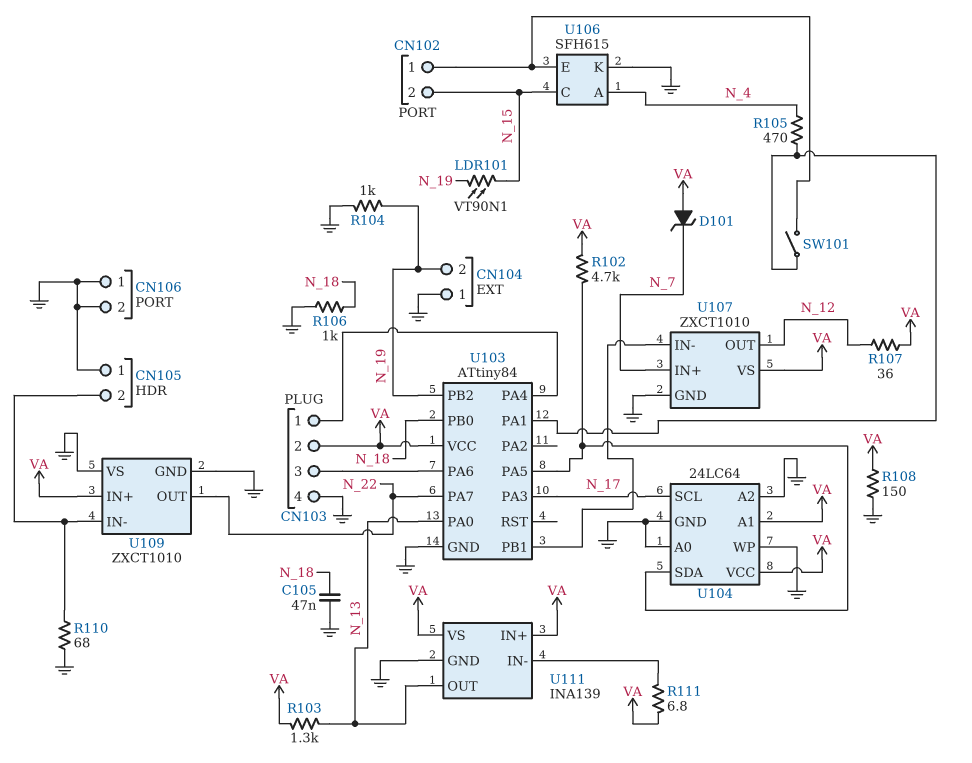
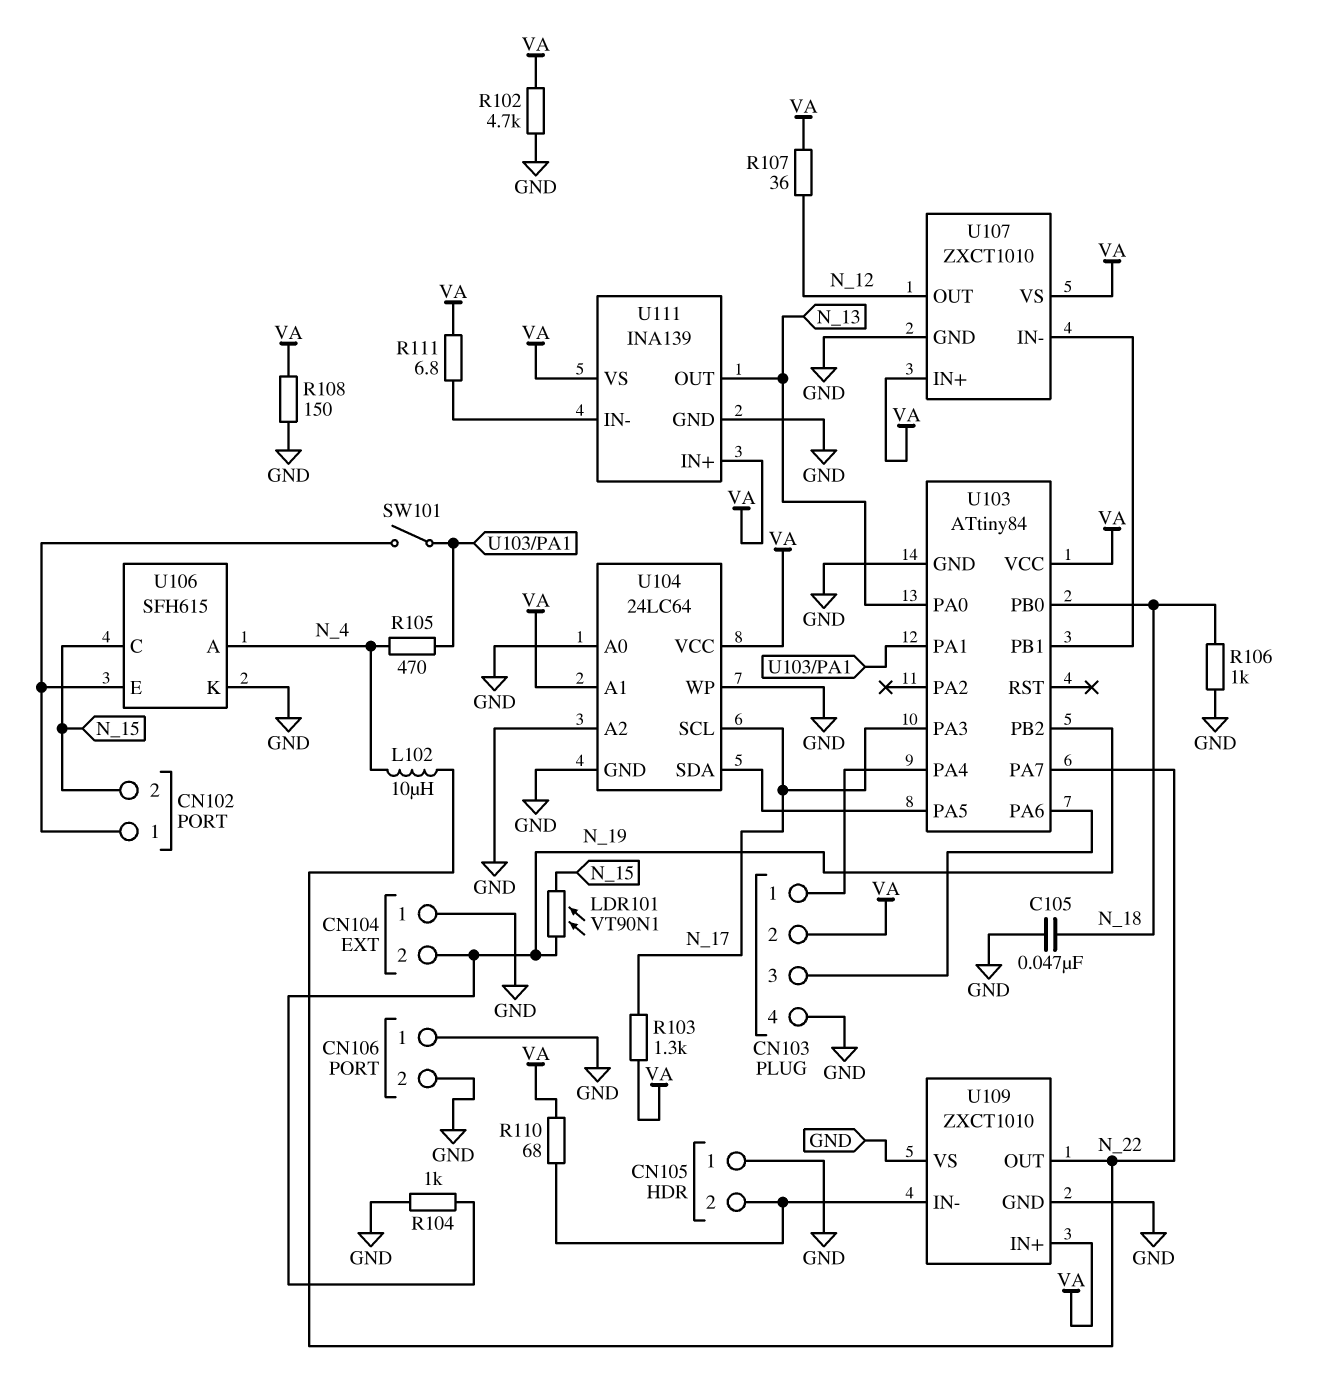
D101: zener (A VA, K N_7) -> none
L102: none -> 10uH (N_4, N_22)
R102: 4.7k (U103/PA5, VA) -> 4.7k (GND, VA)
R103: 1.3k (N_13, VA) -> 1.3k (N_17, VA)
R110: 68 (CN105/2, GND) -> 68 (CN105/2, VA)
U107 pin IN+: N_7 -> VA

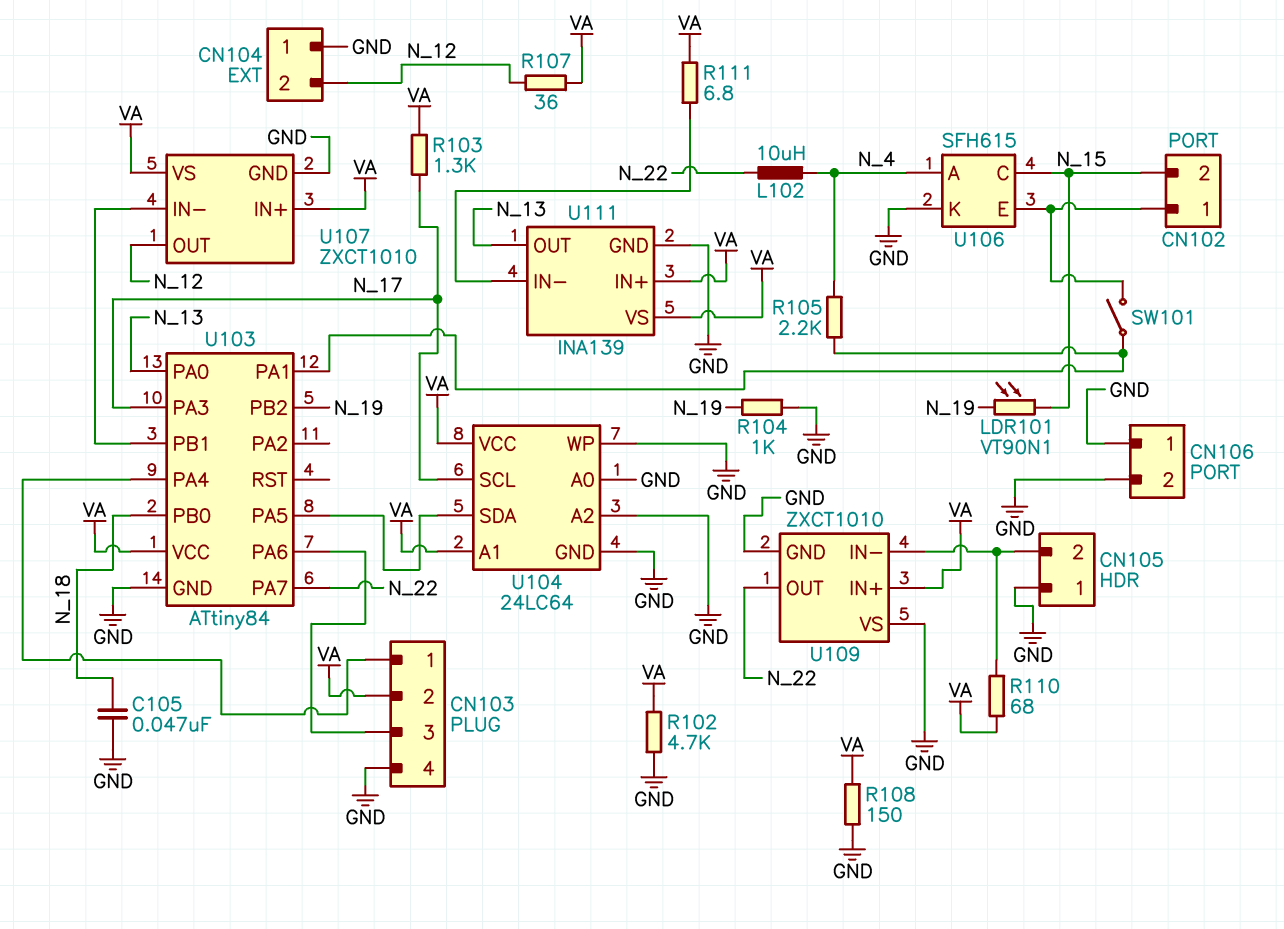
CN104 pin 2: N_19 -> N_12
R105: 470 (N_4, U103/PA1) -> 2.2k (N_4, U103/PA1)
R106: 1k (GND, N_18) -> none

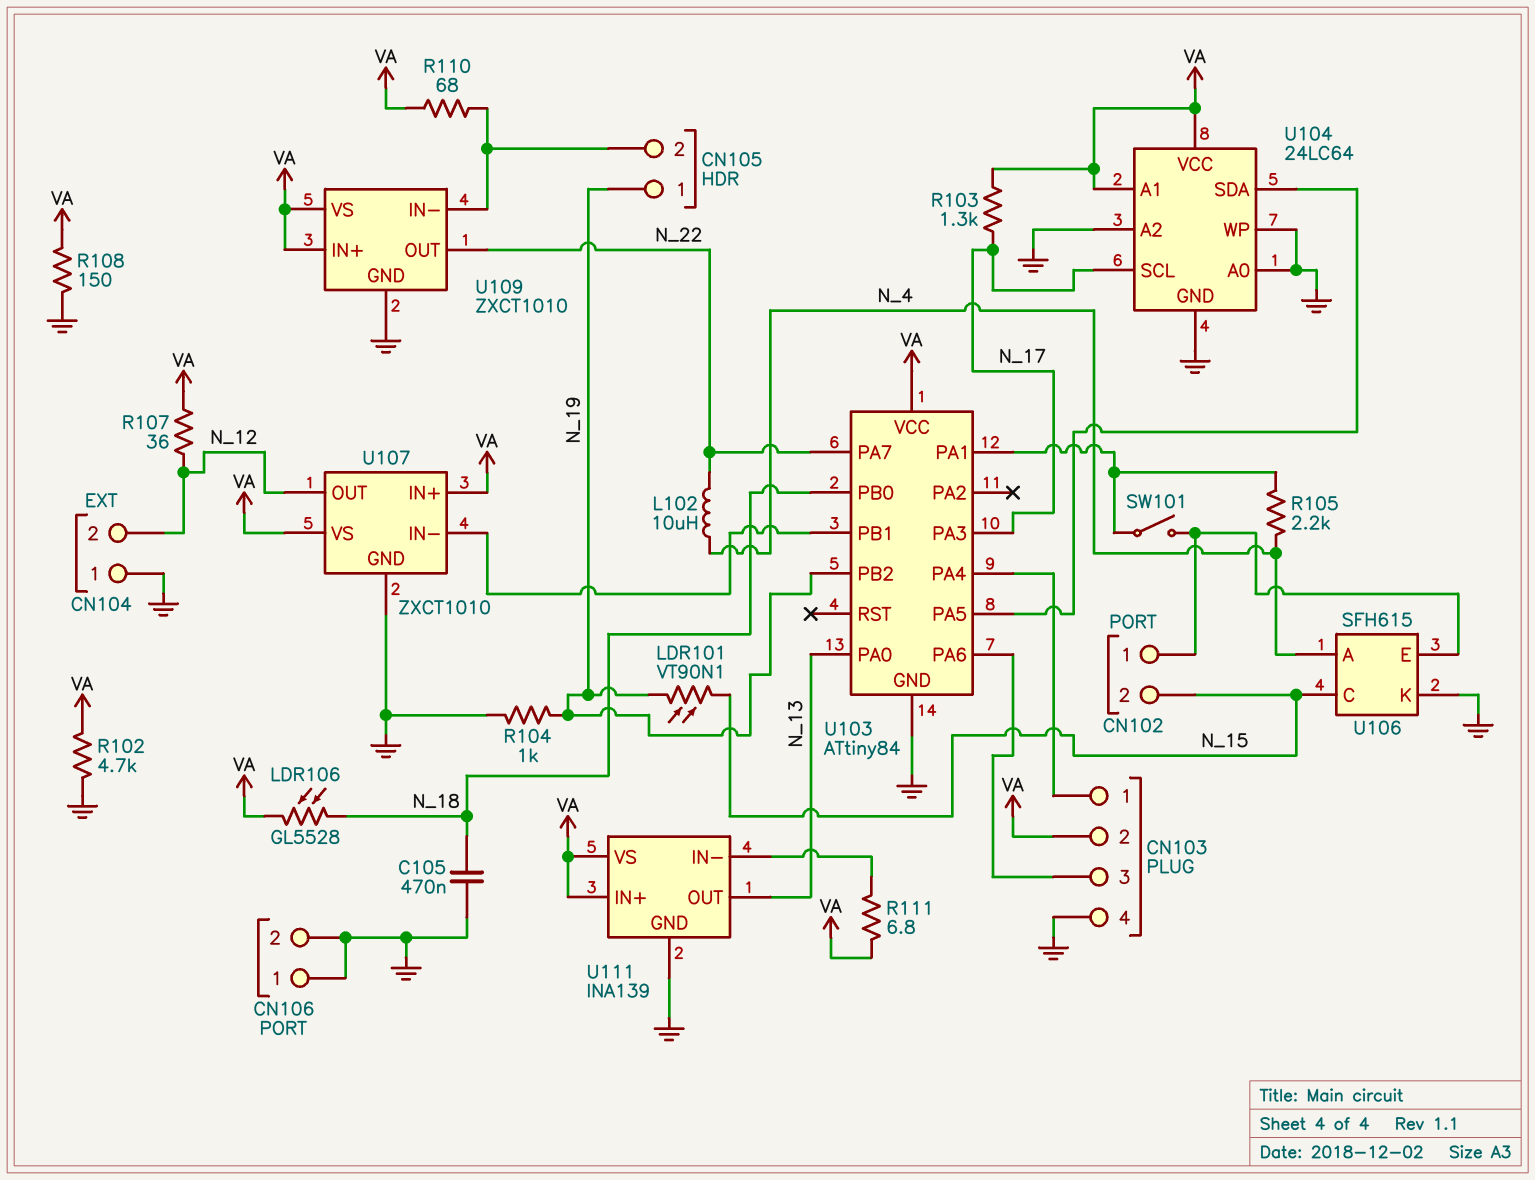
C105: 47nF (GND, N_18) -> 470nF (GND, N_18)
CN105 pin 1: GND -> N_19
LDR106: none -> GL5528 (N_18, VA)
U109 pin VS: GND -> VA

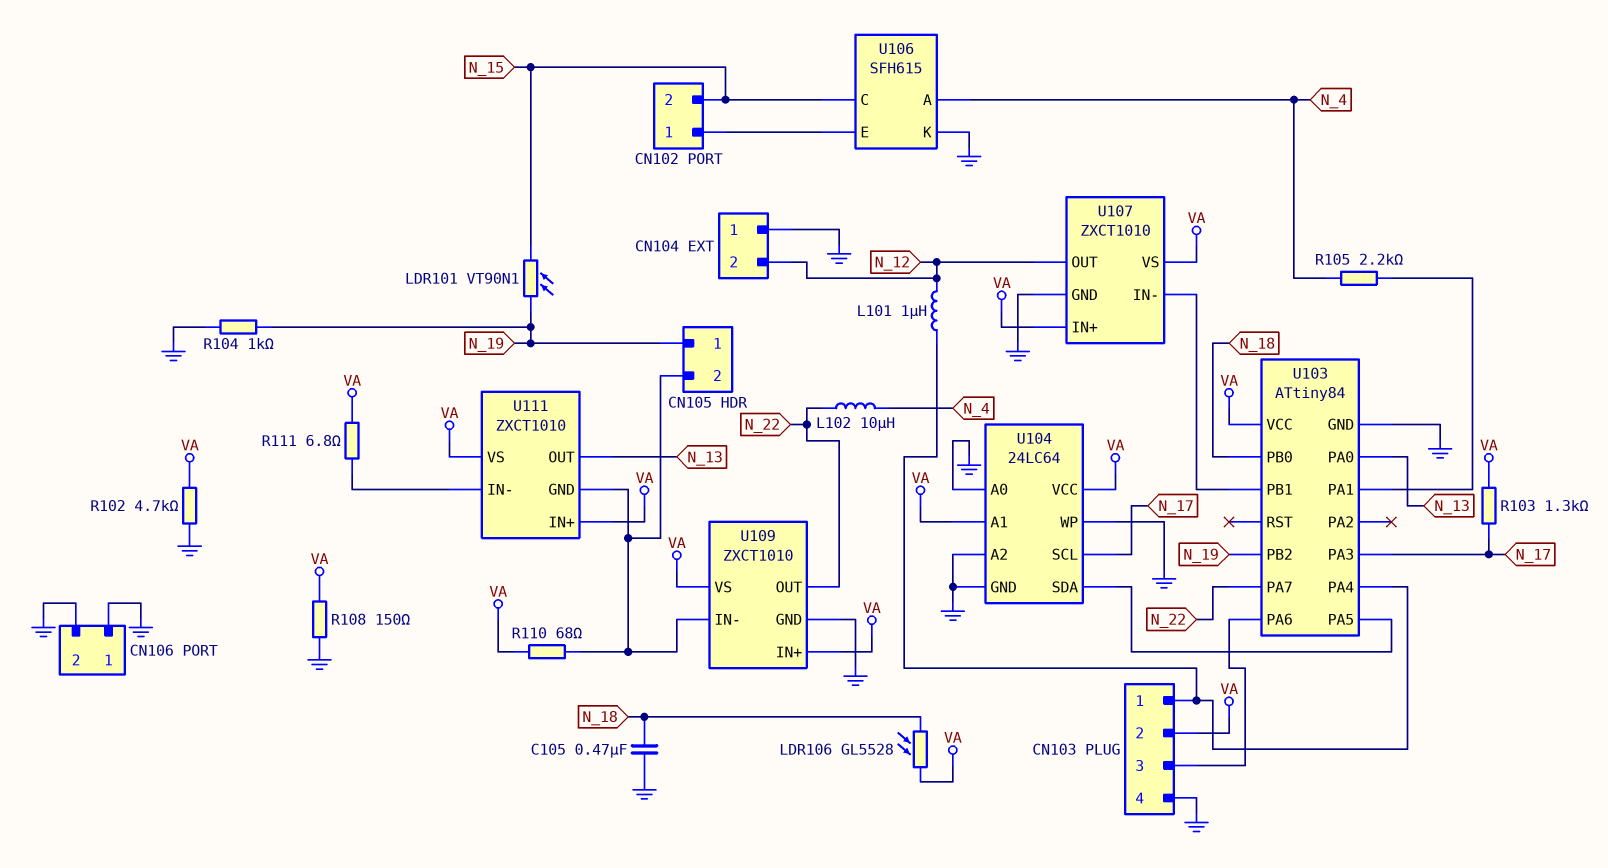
L101: none -> 1uH (CN103/1, N_12)
R107: 36 (N_12, VA) -> none
SW101: switch (CN102/1, U103/PA1) -> none
U111: INA139 -> ZXCT1010
U111 pin GND: GND -> CN105/2

